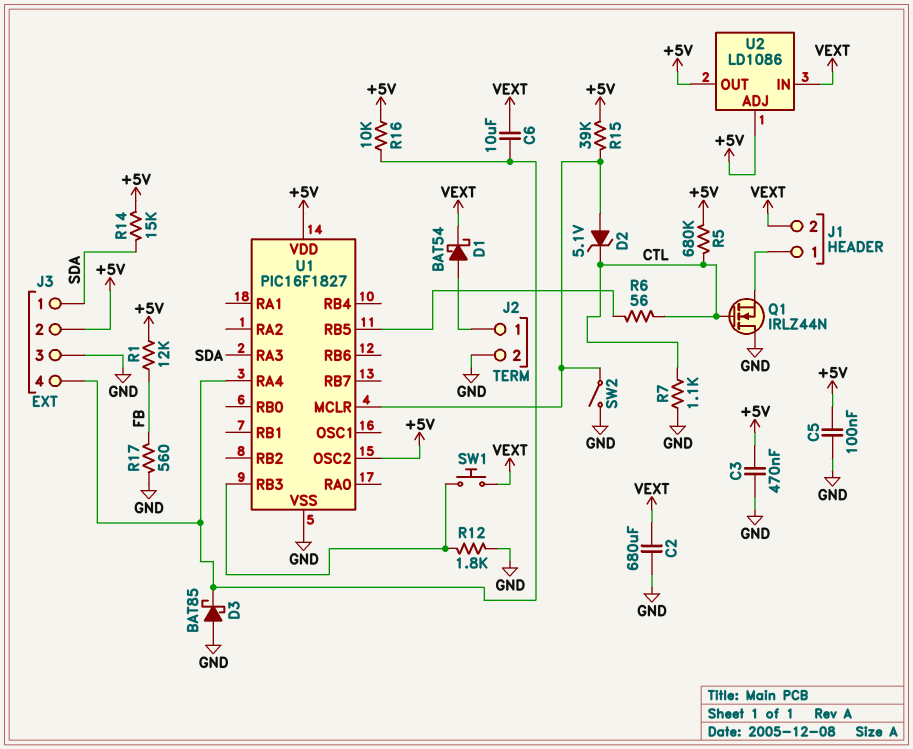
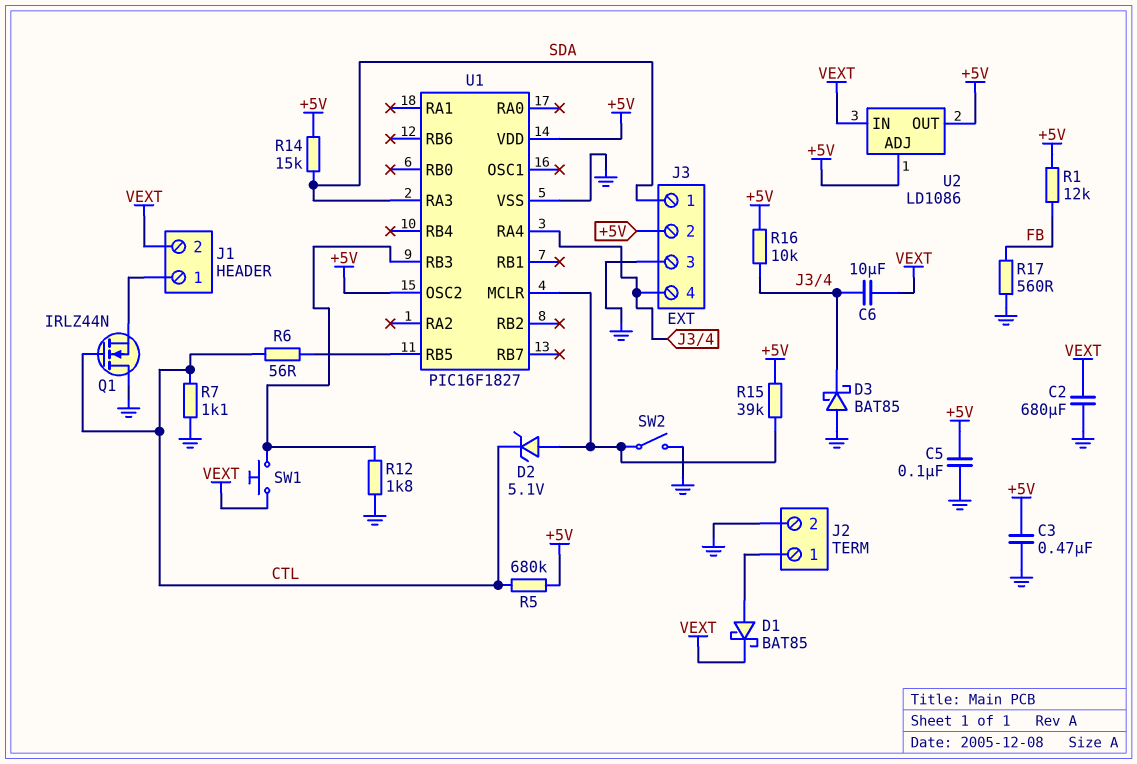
D1: schottky BAT54 (A J2/1, K VEXT) -> schottky BAT85 (A J2/1, K VEXT)

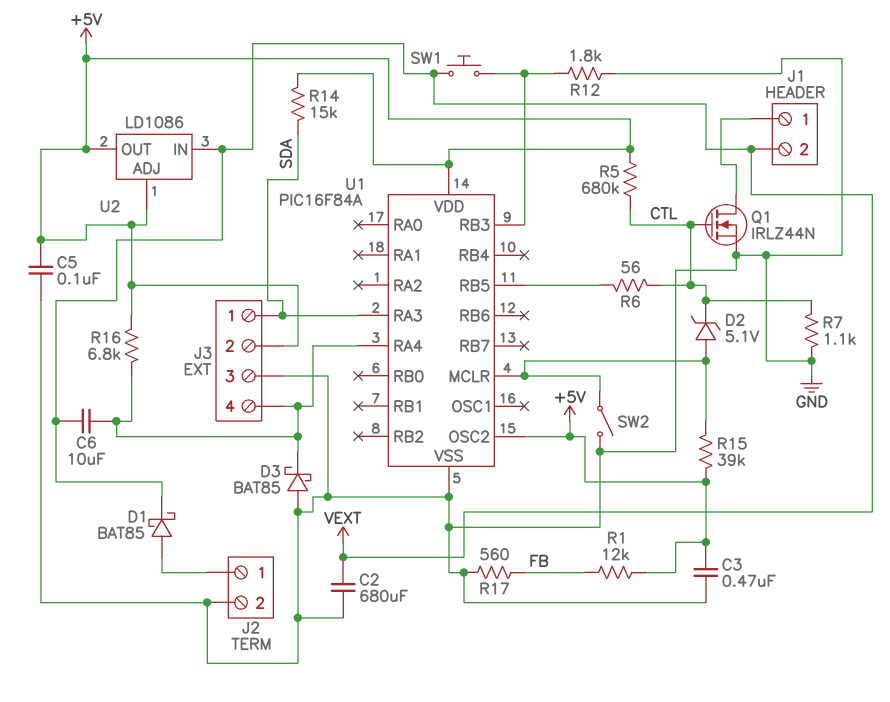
Q1: NMOS IRLZ44N (G CTL, D GND, S J1/1) -> NMOS IRLZ44N (G CTL, D J1/1, S GND)
R16: 10k (+5V, J3/4) -> 6.8k (+5V, J3/4)
U1: PIC16F1827 -> PIC16F84A

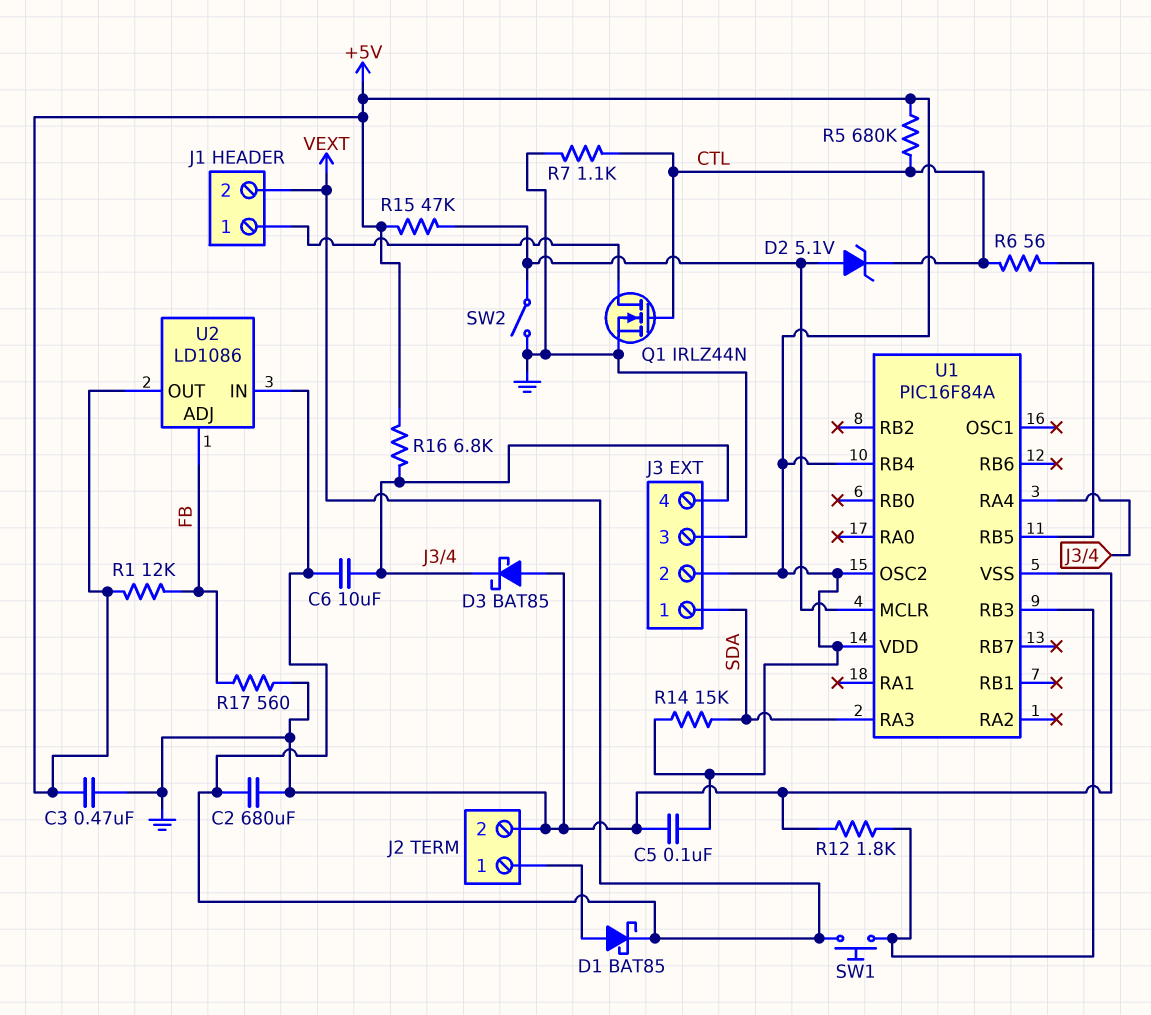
R15: 39k (+5V, U1/MCLR) -> 47k (+5V, U1/MCLR)
U1 pin RB4: none -> +5V
U2 pin ADJ: +5V -> FB

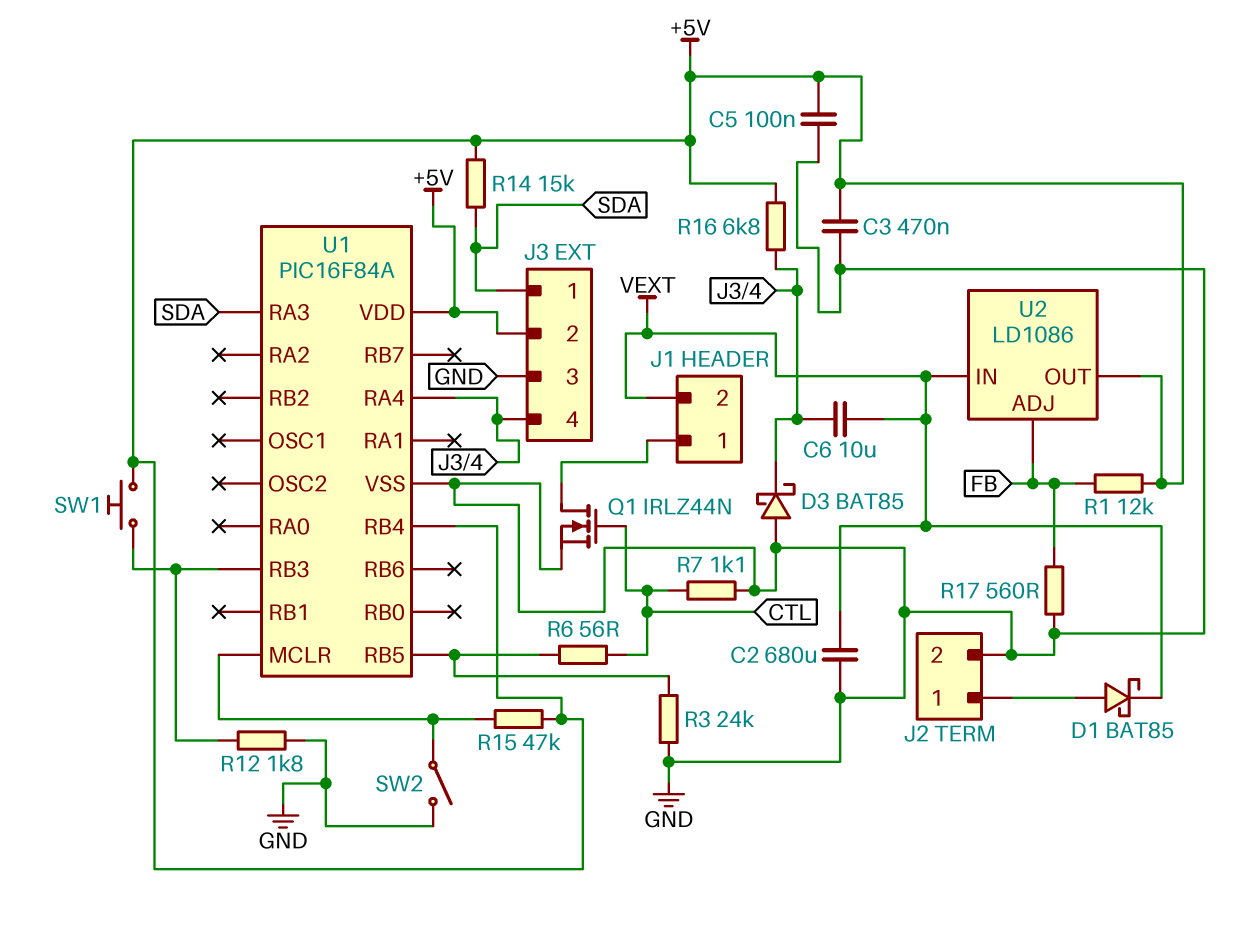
D2: zener 5.1V (A U1/MCLR, K CTL) -> none
R3: none -> 24k (GND, U1/RB5)
R5: 680k (+5V, CTL) -> none
SW1: button (U1/RB3, VEXT) -> button (+5V, U1/RB3)
U1 pin OSC2: +5V -> none

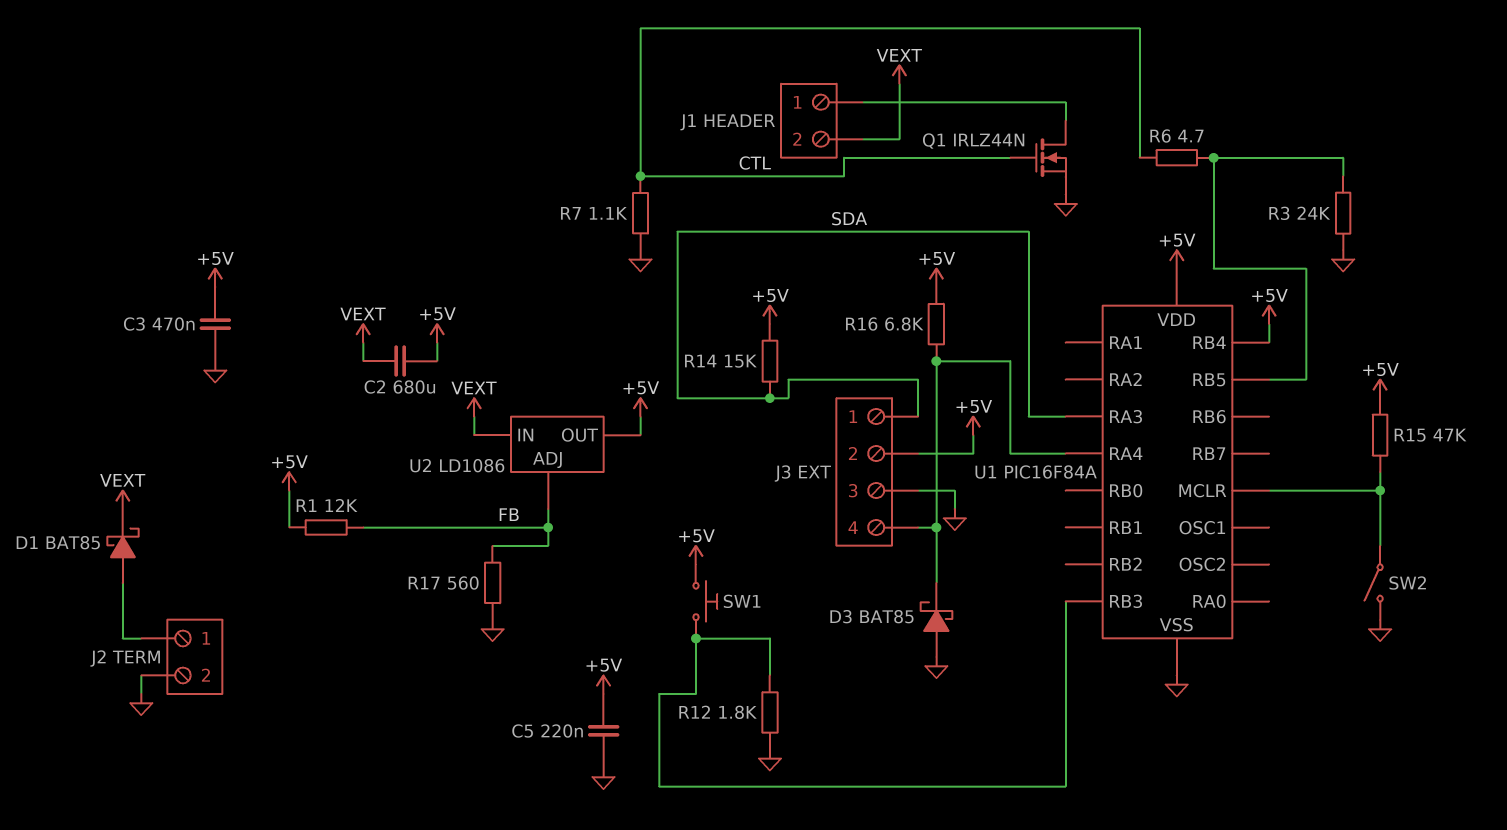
C2: 680uF (GND, VEXT) -> 680uF (+5V, VEXT)
C5: 100nF (+5V, GND) -> 220nF (+5V, GND)
C6: 10uF (J3/4, VEXT) -> none
R6: 56 (CTL, U1/RB5) -> 4.7 (CTL, U1/RB5)

